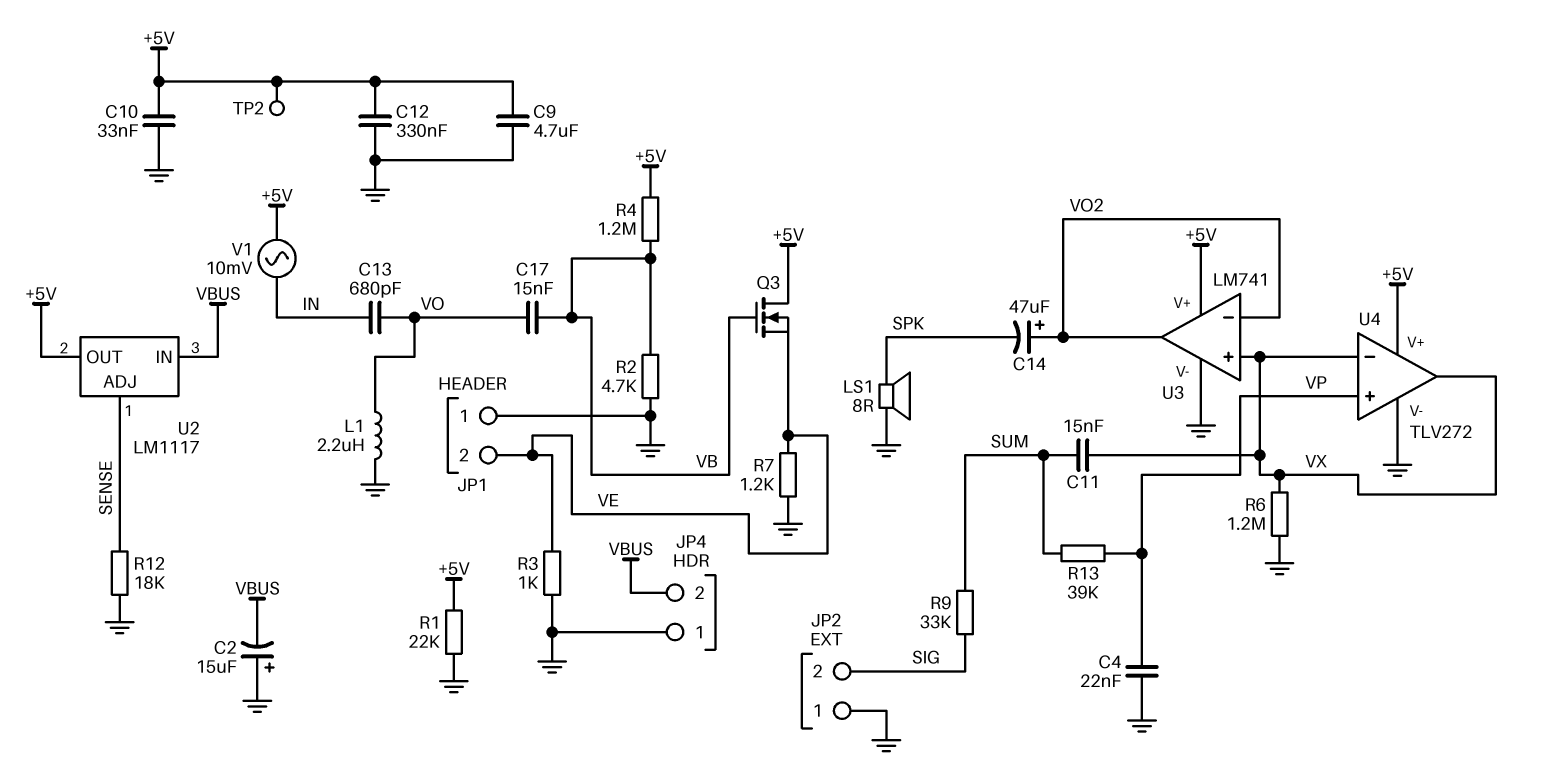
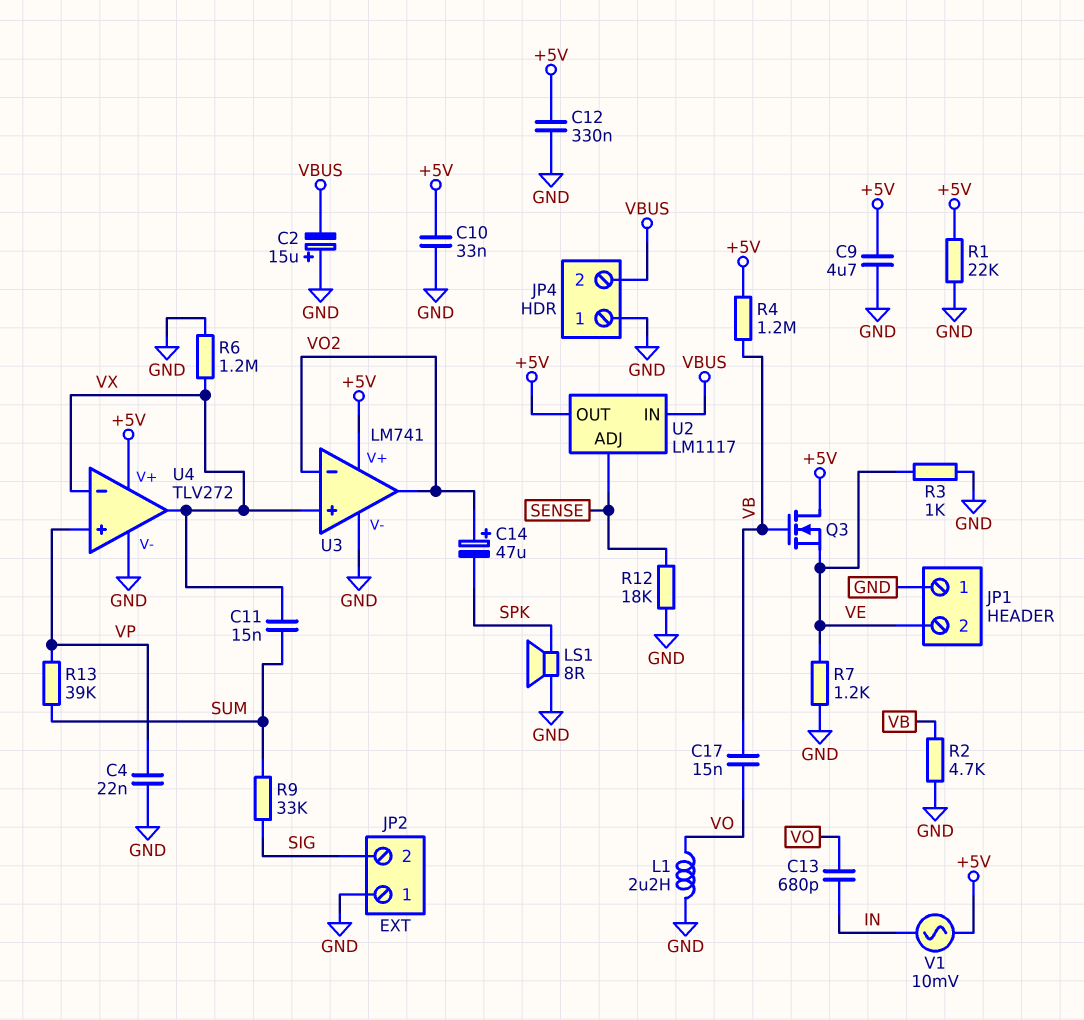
TP2: test point (+5V) -> none

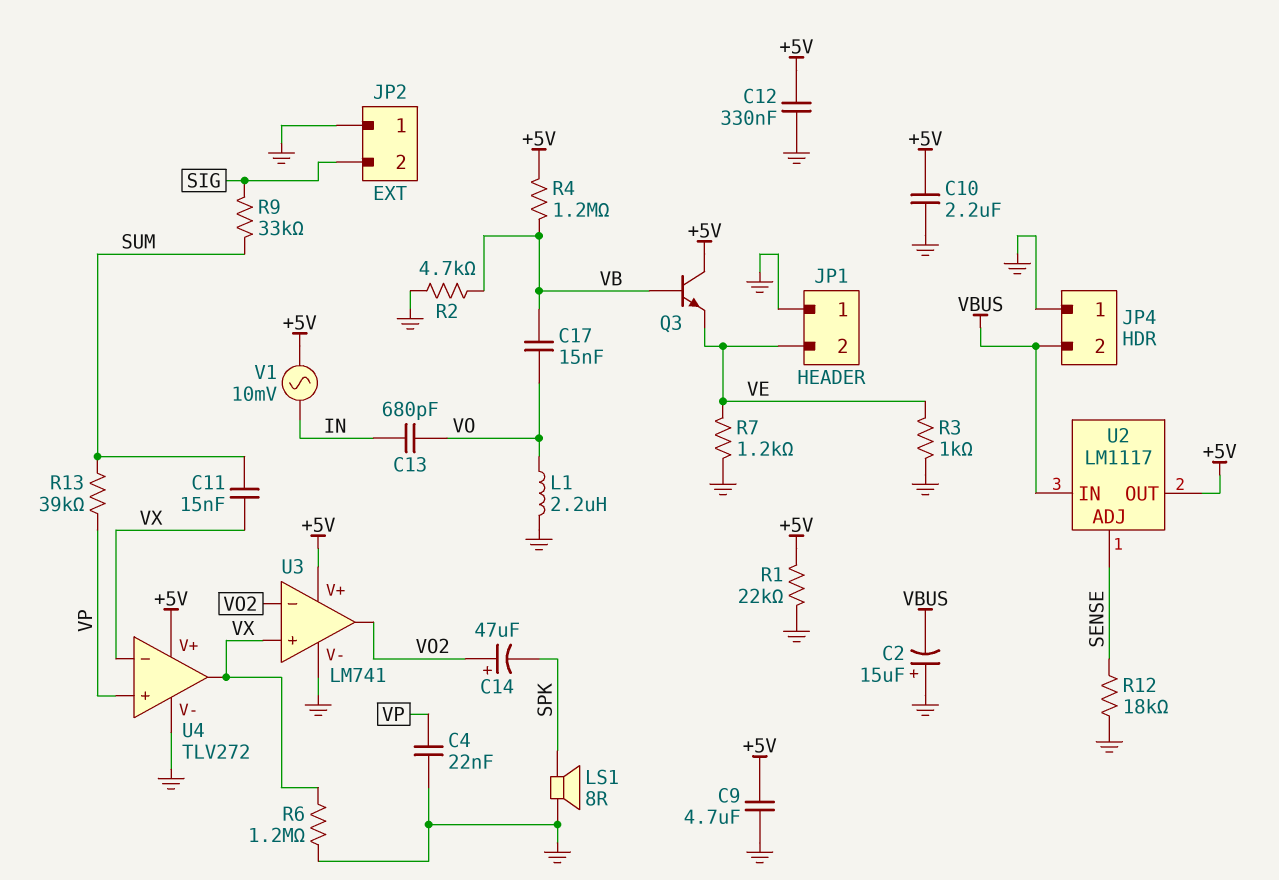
C10: 33nF (+5V, GND) -> 2.2uF (+5V, GND)
Q3: NMOS (G VB, D +5V, S VE) -> NPN (B VB, C +5V, E VE)

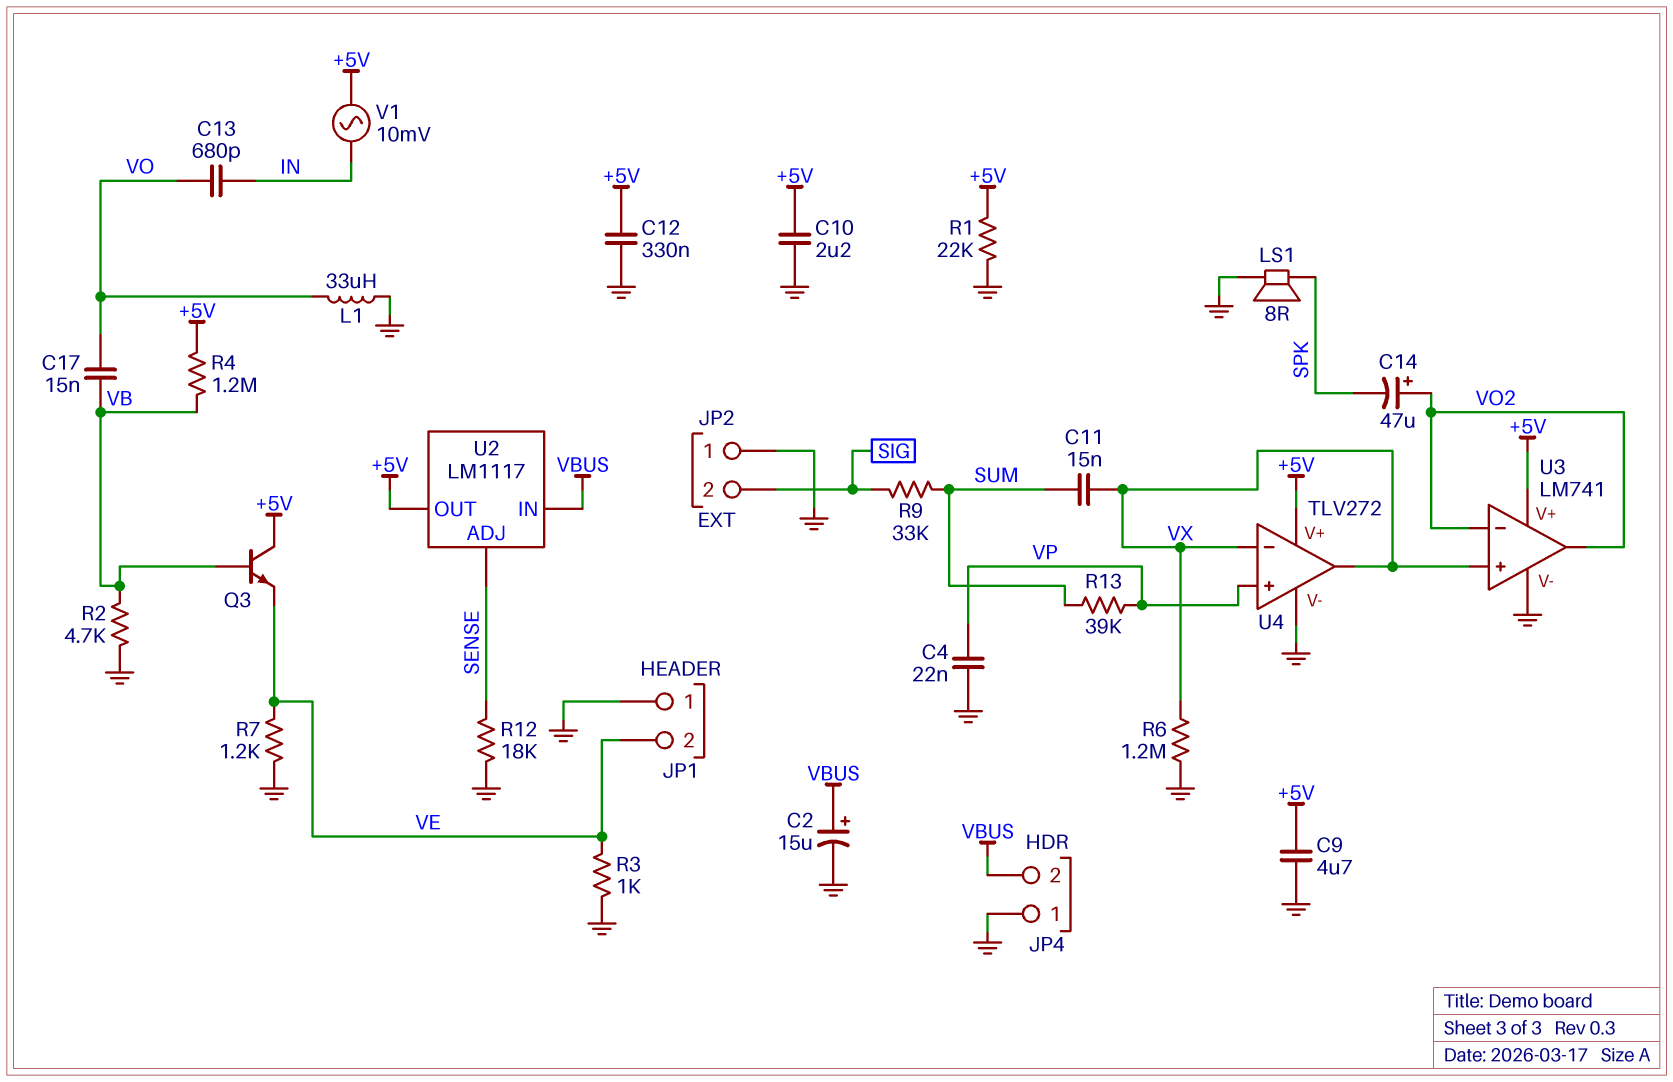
C2: 15uF (plus GND, minus VBUS) -> 15uF (plus VBUS, minus GND)
L1: 2.2uH (GND, VO) -> 33uH (GND, VO)

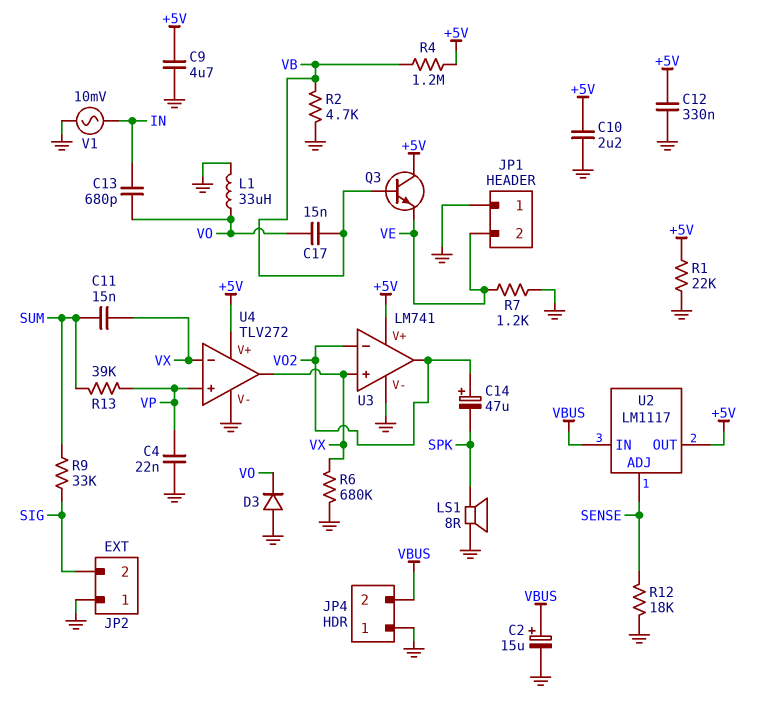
D3: none -> diode (A GND, K VO)
R3: 1k (GND, VE) -> none
R6: 1.2M (GND, VX) -> 680k (GND, VX)
V1: AC 10mV (+5V, IN) -> AC 10mV (GND, IN)

